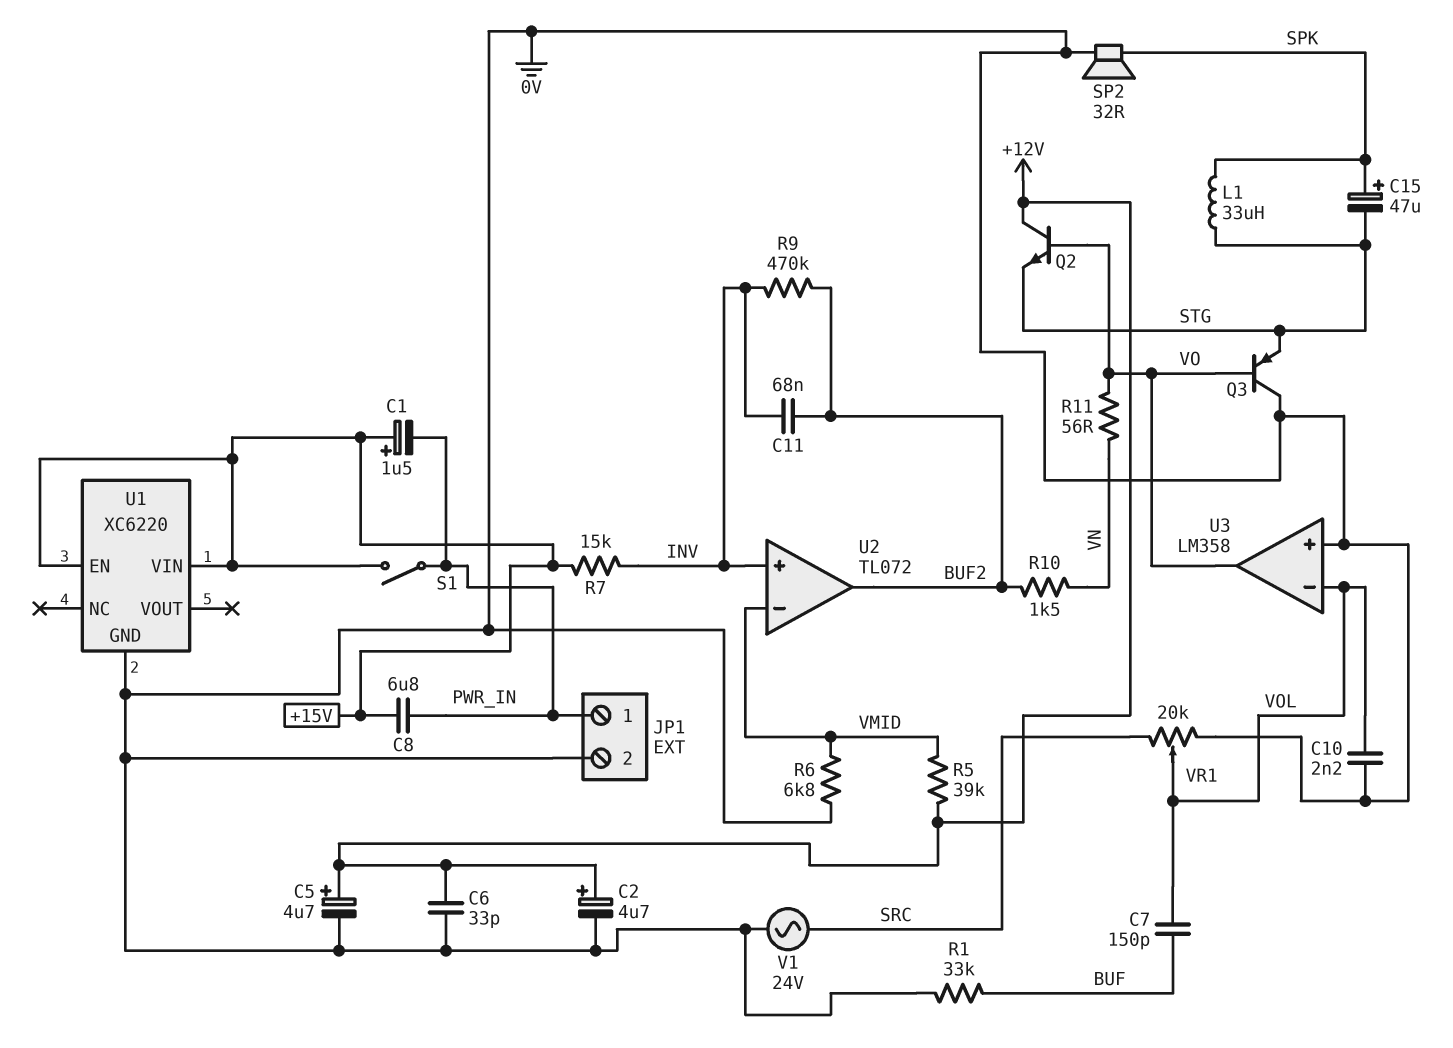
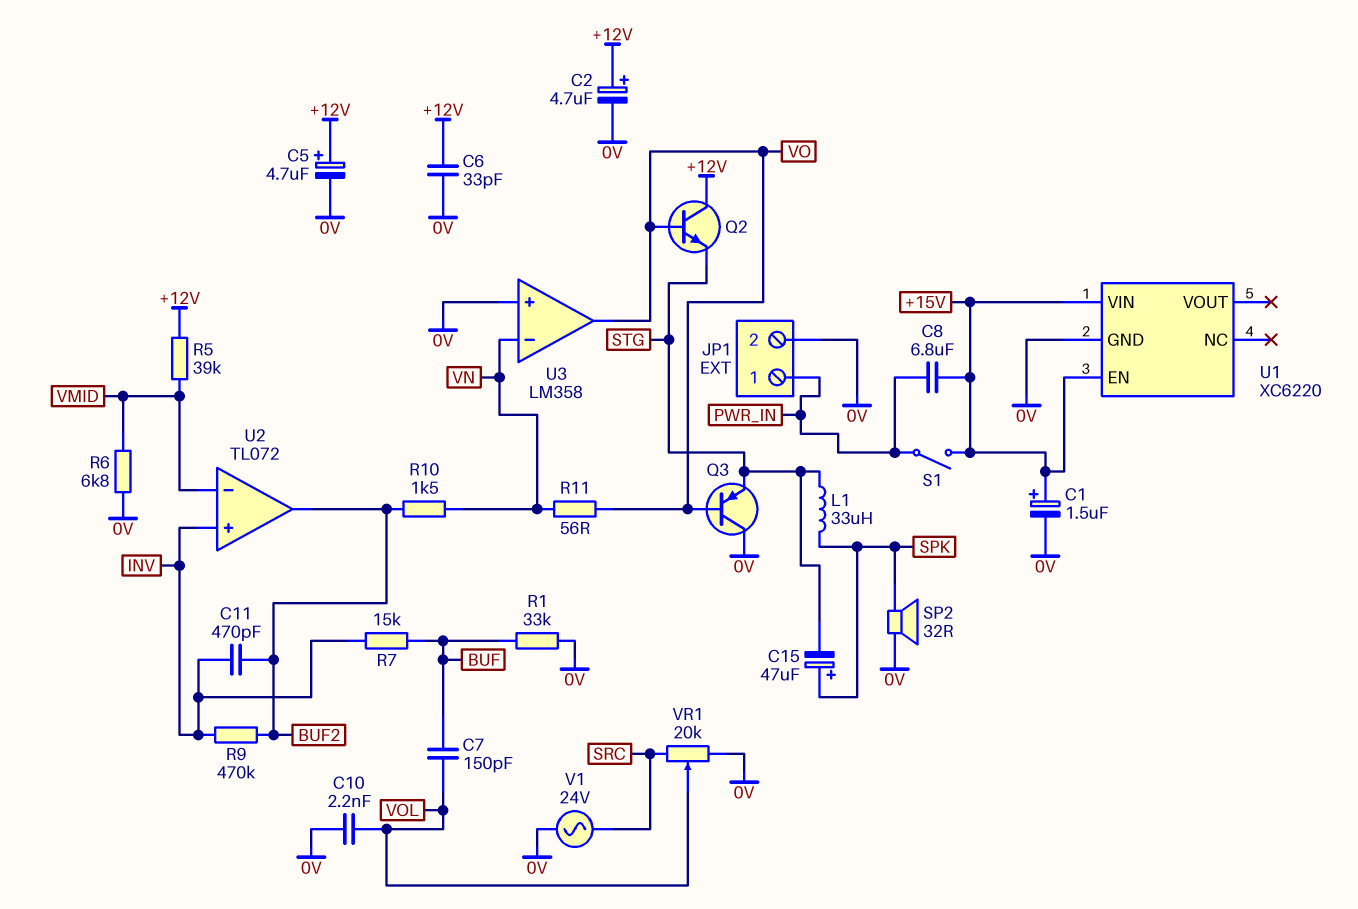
C1: 1.5uF (plus +15V, minus PWR_IN) -> 1.5uF (plus +15V, minus 0V)
C11: 68nF (BUF2, INV) -> 470pF (BUF2, INV)
R7: 15k (+15V, INV) -> 15k (BUF, INV)
U3 pin in-: VOL -> VN

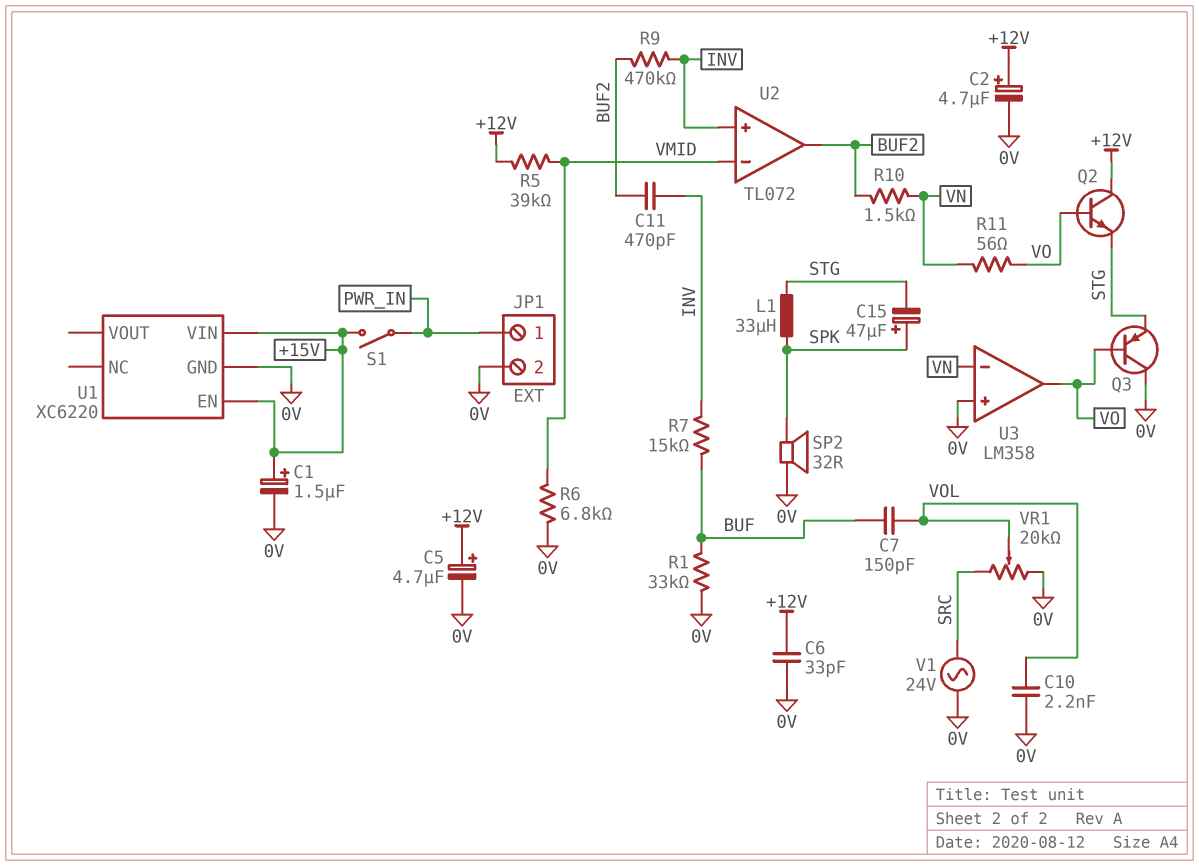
C8: 6.8uF (+15V, PWR_IN) -> none

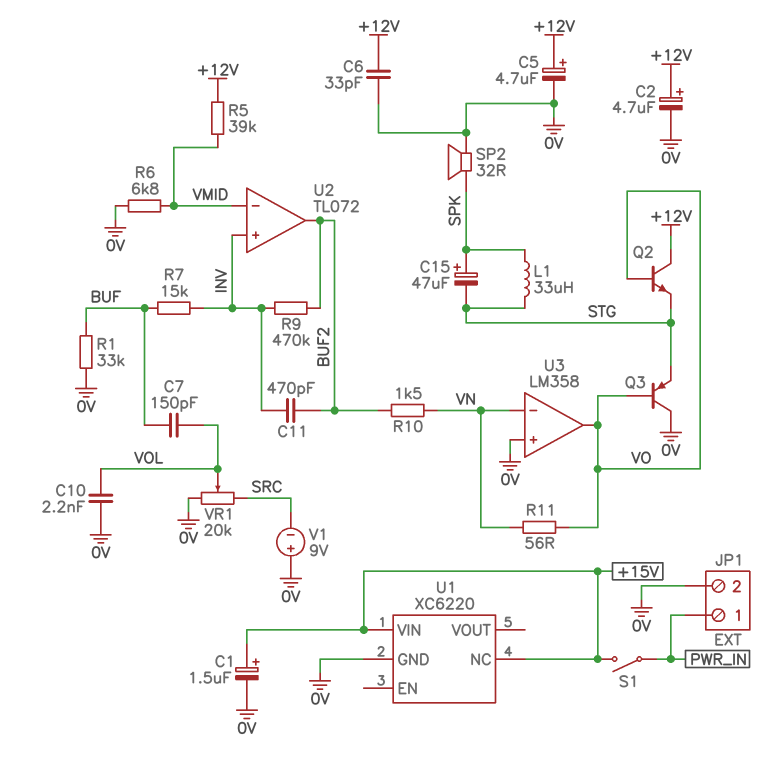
U1 pin EN: +15V -> none
U1 pin NC: none -> +15V
V1: AC 24V (0V, SRC) -> 9V (plus 0V, minus SRC)

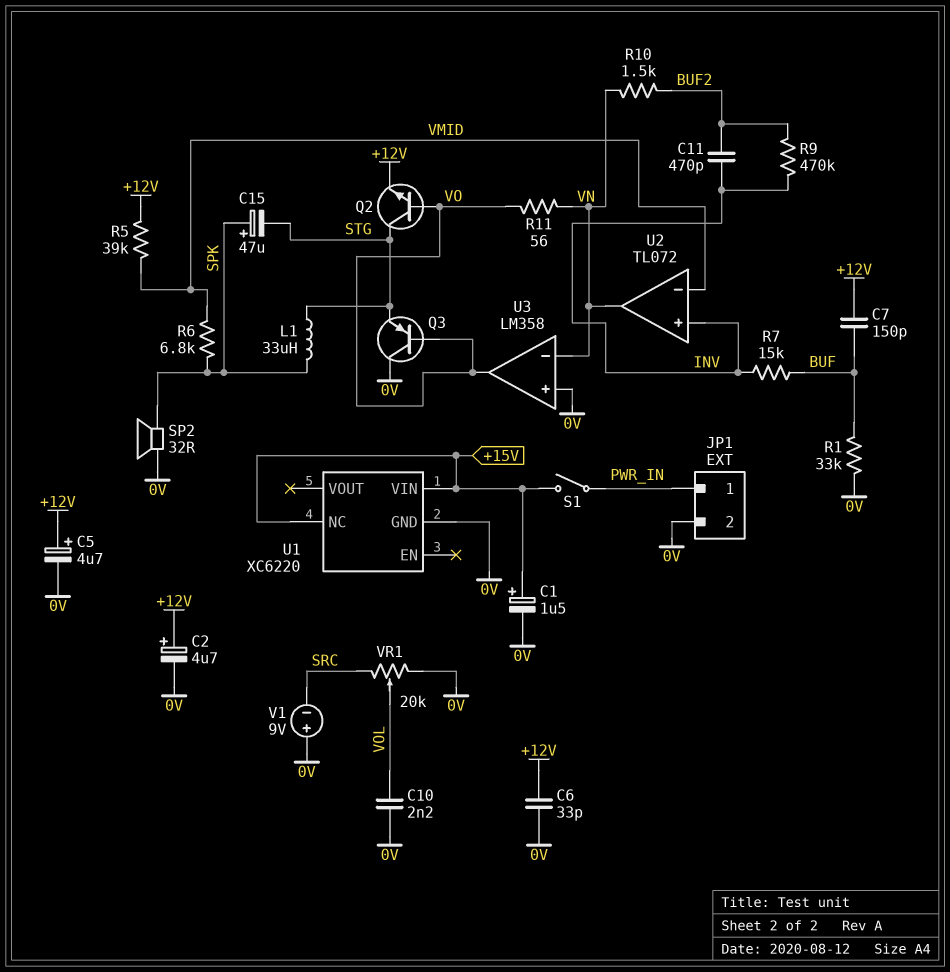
C7: 150pF (BUF, VOL) -> 150pF (+12V, BUF)
Q2: NPN (B VO, C +12V, E STG) -> NPN (B VO, C STG, E +12V)
R6: 6.8k (0V, VMID) -> 6.8k (SPK, VMID)
U2 pin out: BUF2 -> VN

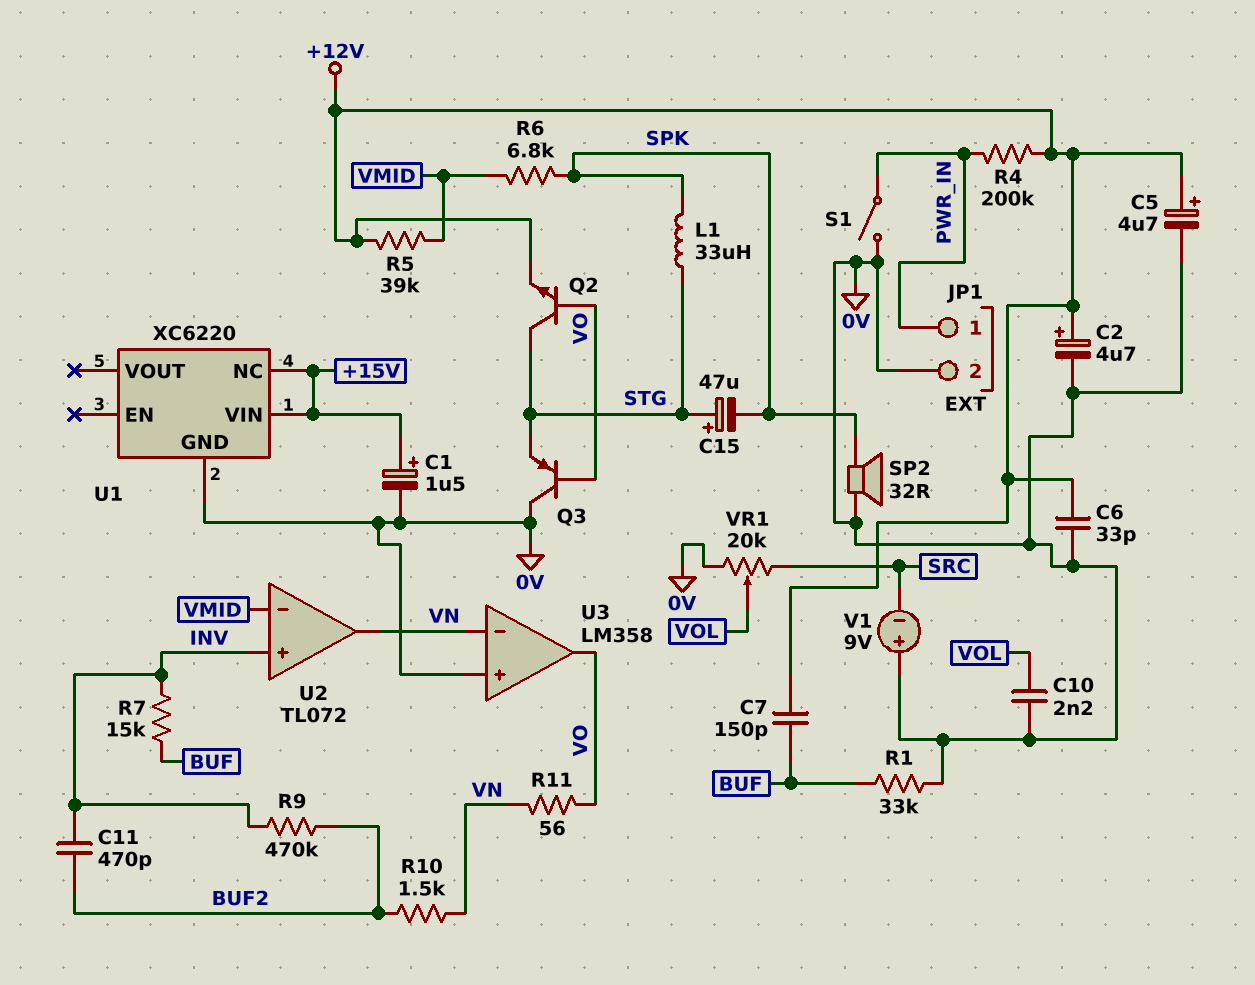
C15: 47uF (plus SPK, minus STG) -> 47uF (plus STG, minus SPK)
R4: none -> 200k (+12V, PWR_IN)
S1: switch (+15V, PWR_IN) -> switch (0V, PWR_IN)

